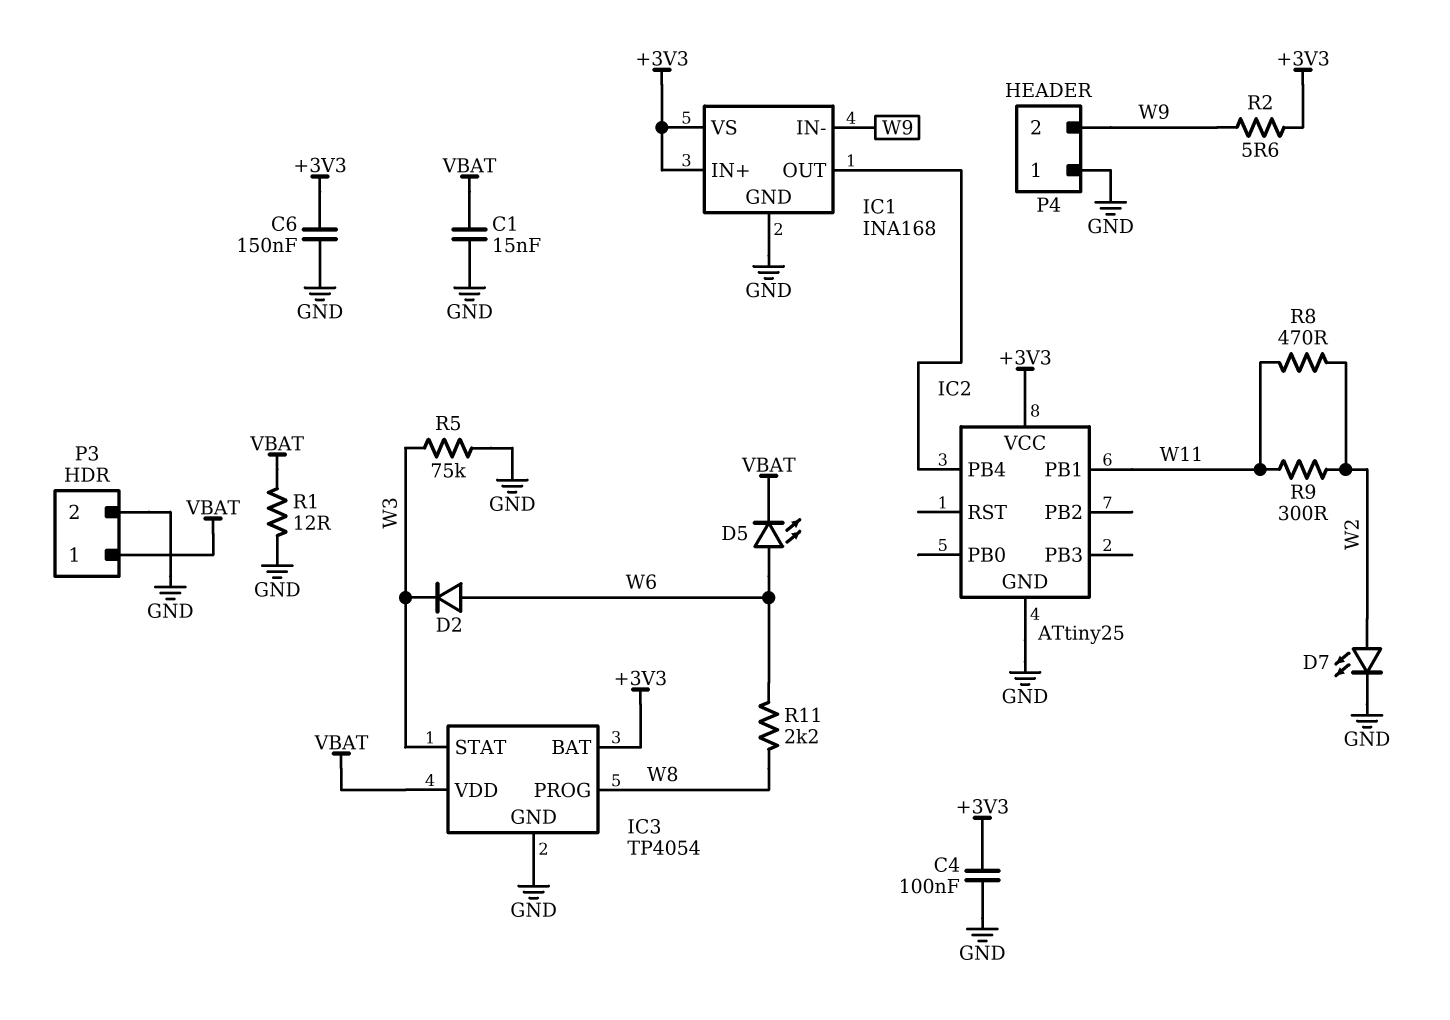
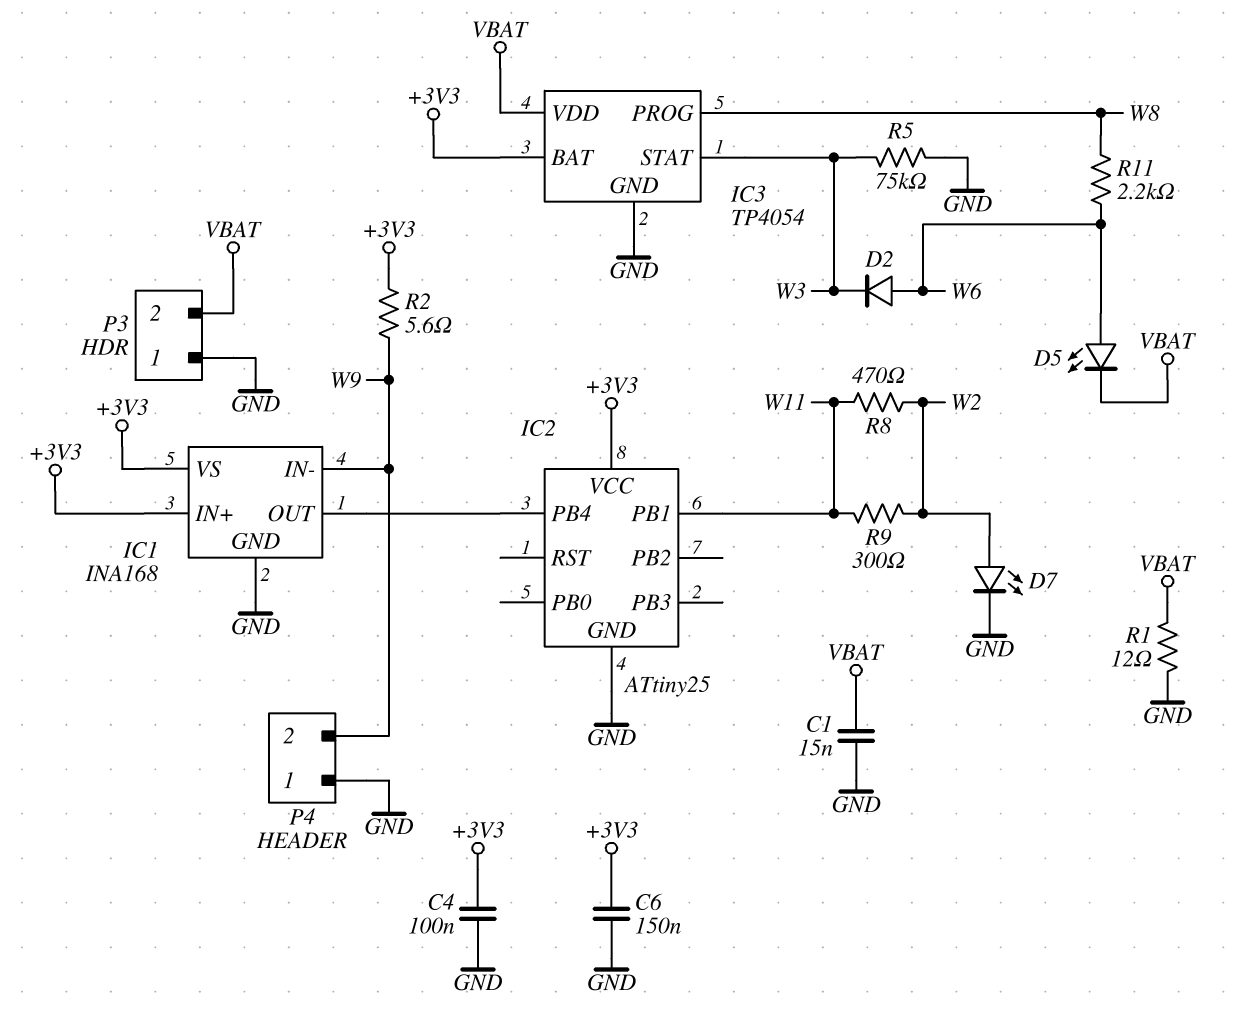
P3 pin 1: VBAT -> GND
P3 pin 2: GND -> VBAT

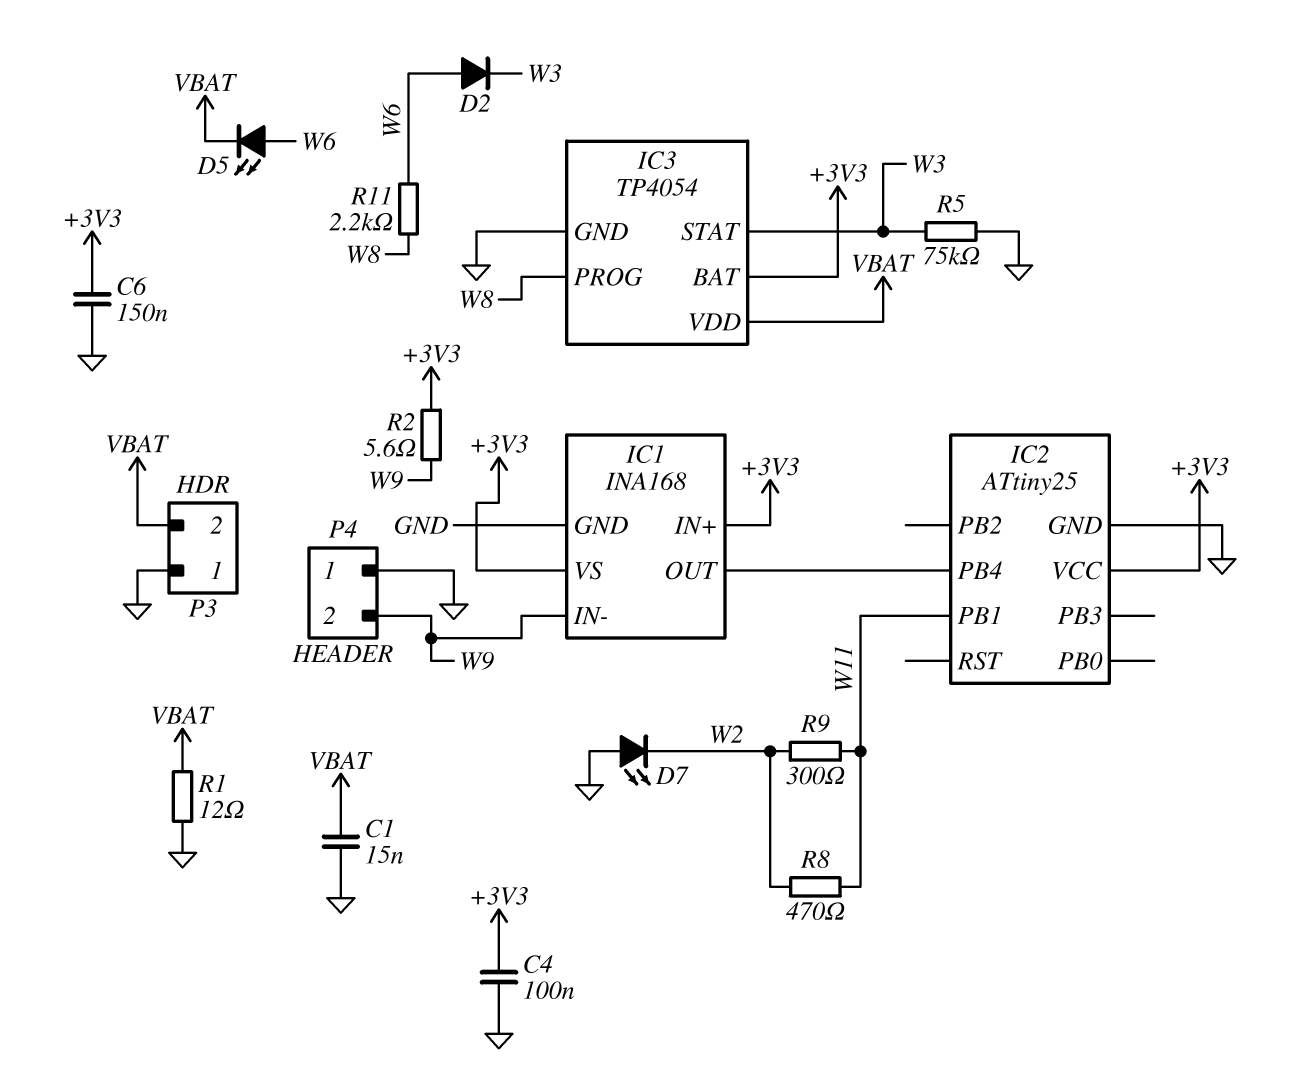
D7: LED (A W2, K GND) -> LED (A GND, K W2)

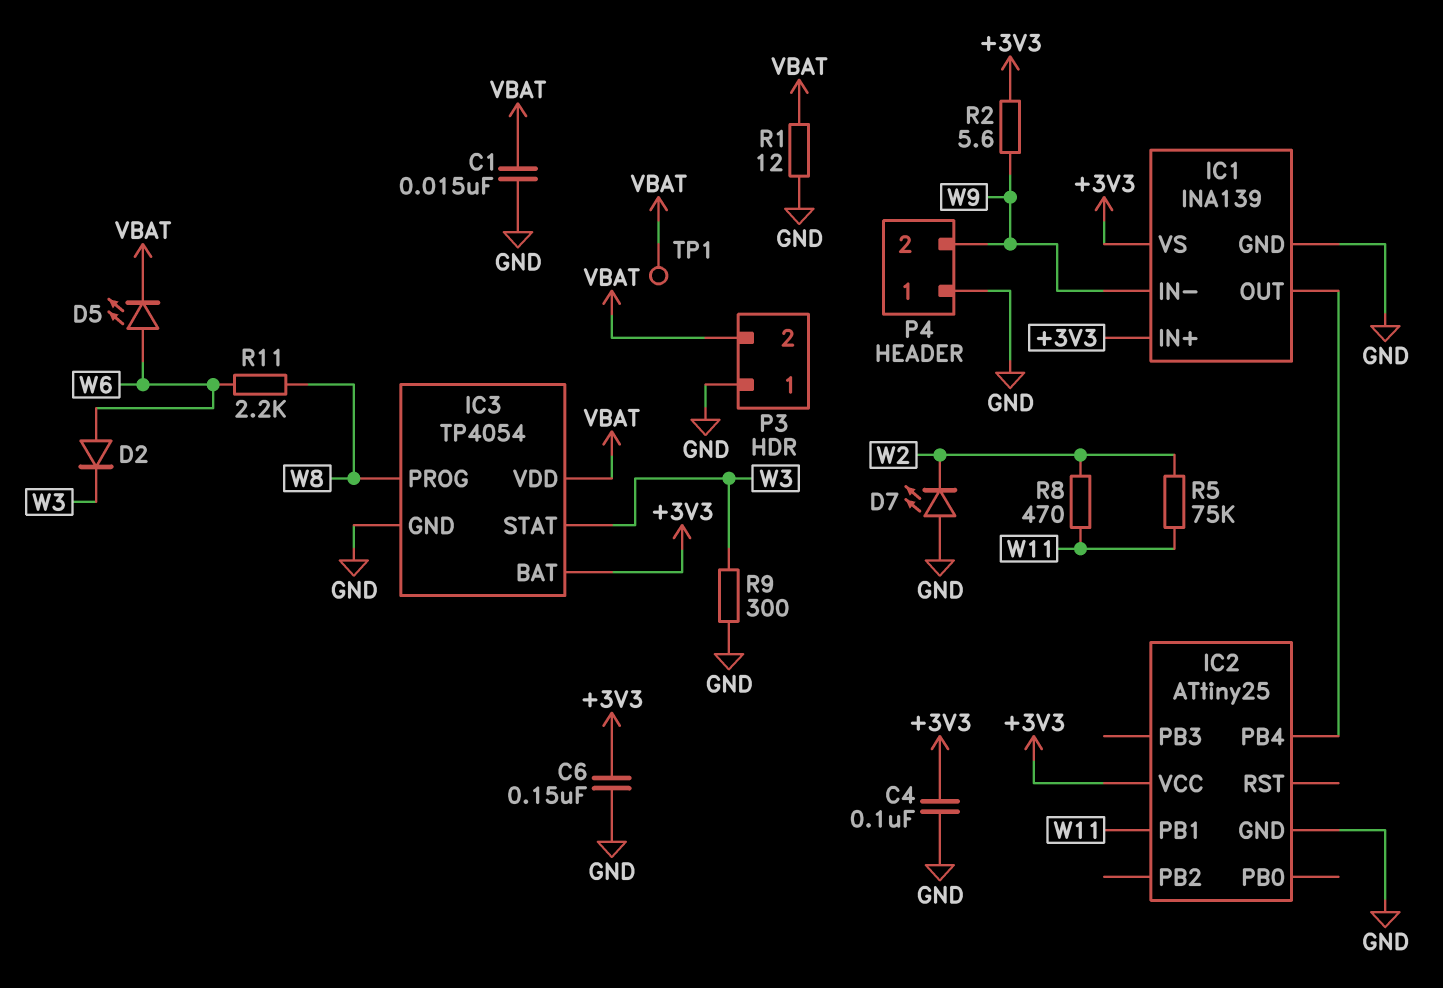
IC1: INA168 -> INA139
R5: 75k (GND, W3) -> 75k (W2, W11)
R9: 300 (W2, W11) -> 300 (GND, W3)
TP1: none -> test point (VBAT)

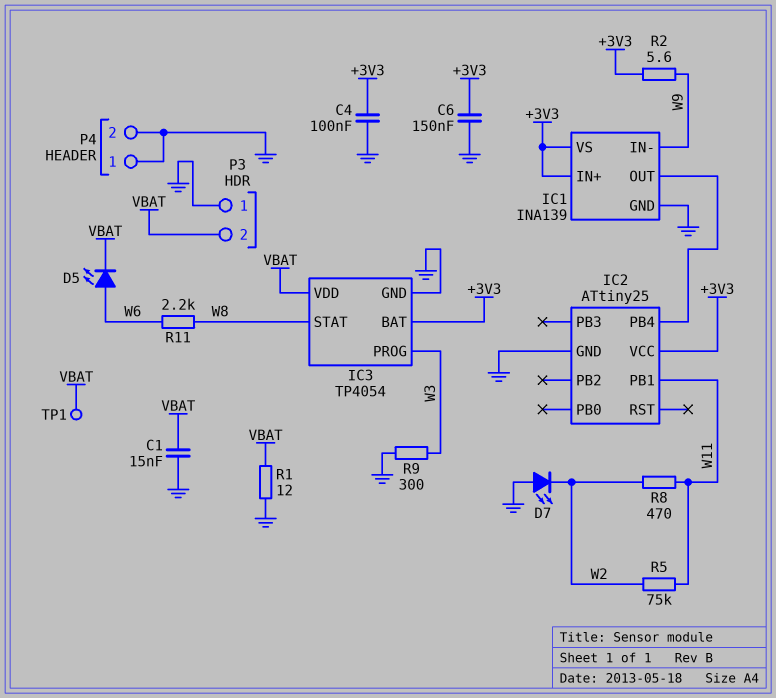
D2: diode (A W6, K W3) -> none
IC3 pin PROG: W8 -> W3
IC3 pin STAT: W3 -> W8
P4 pin 2: W9 -> GND

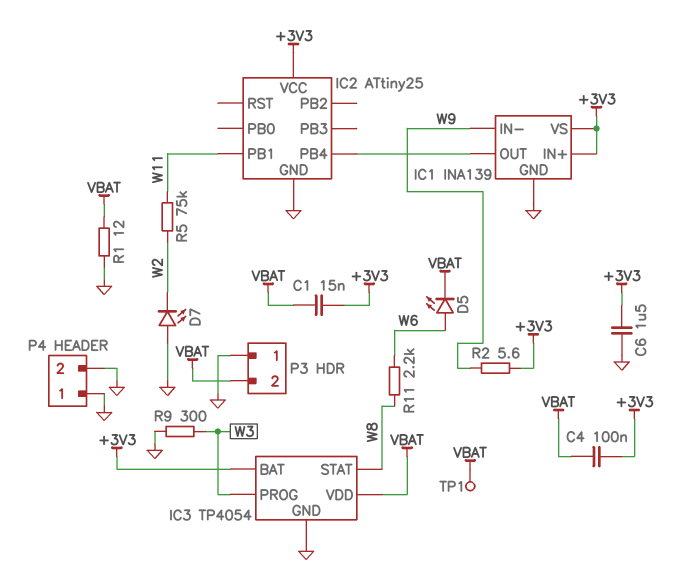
C1: 15nF (GND, VBAT) -> 15nF (+3V3, VBAT)
C4: 100nF (+3V3, GND) -> 100nF (+3V3, VBAT)
C6: 150nF (+3V3, GND) -> 1.5uF (+3V3, GND)
R8: 470 (W2, W11) -> none

